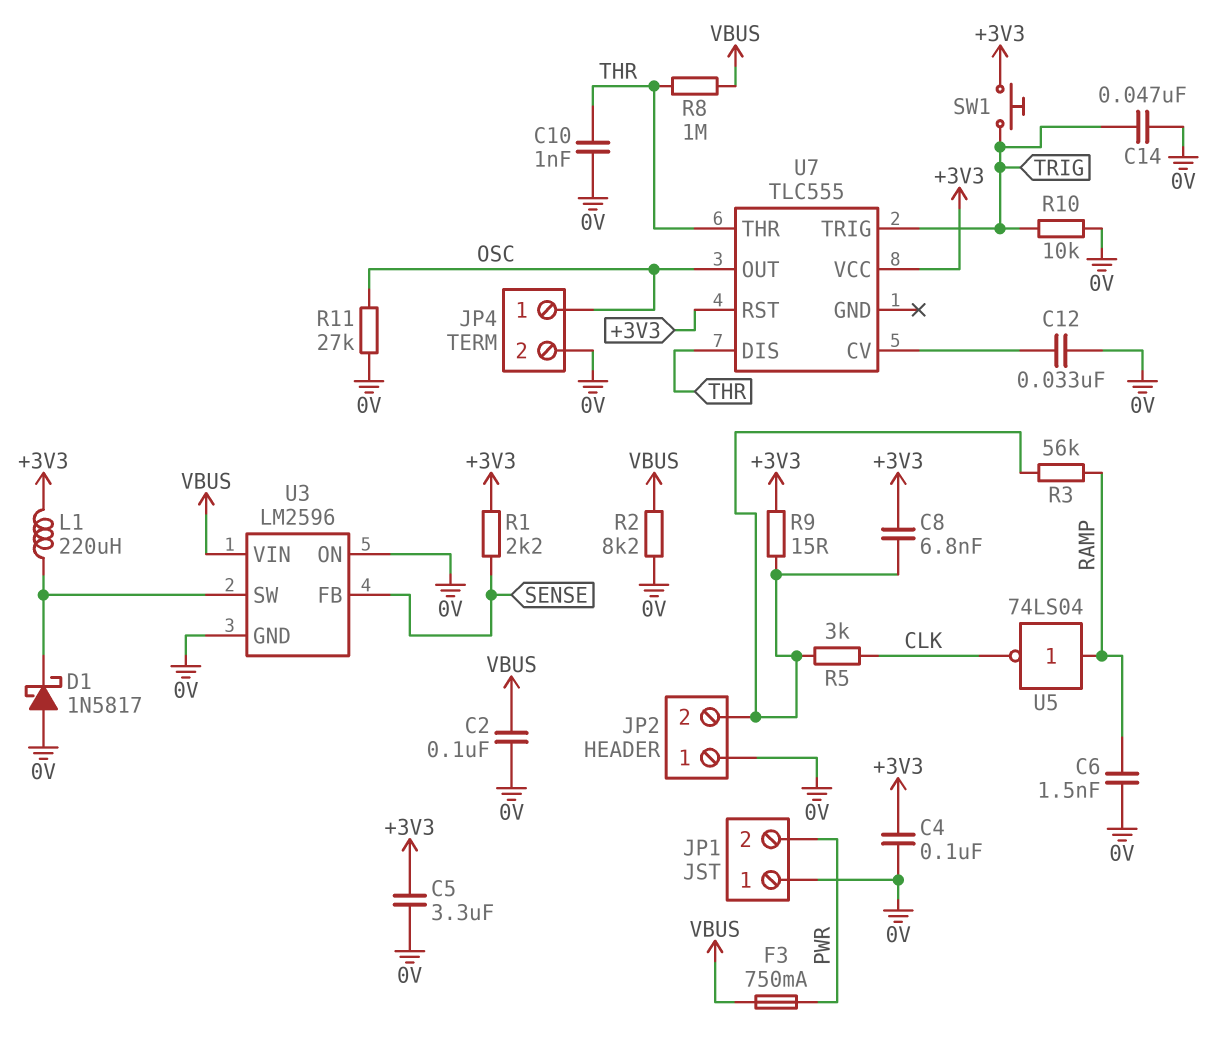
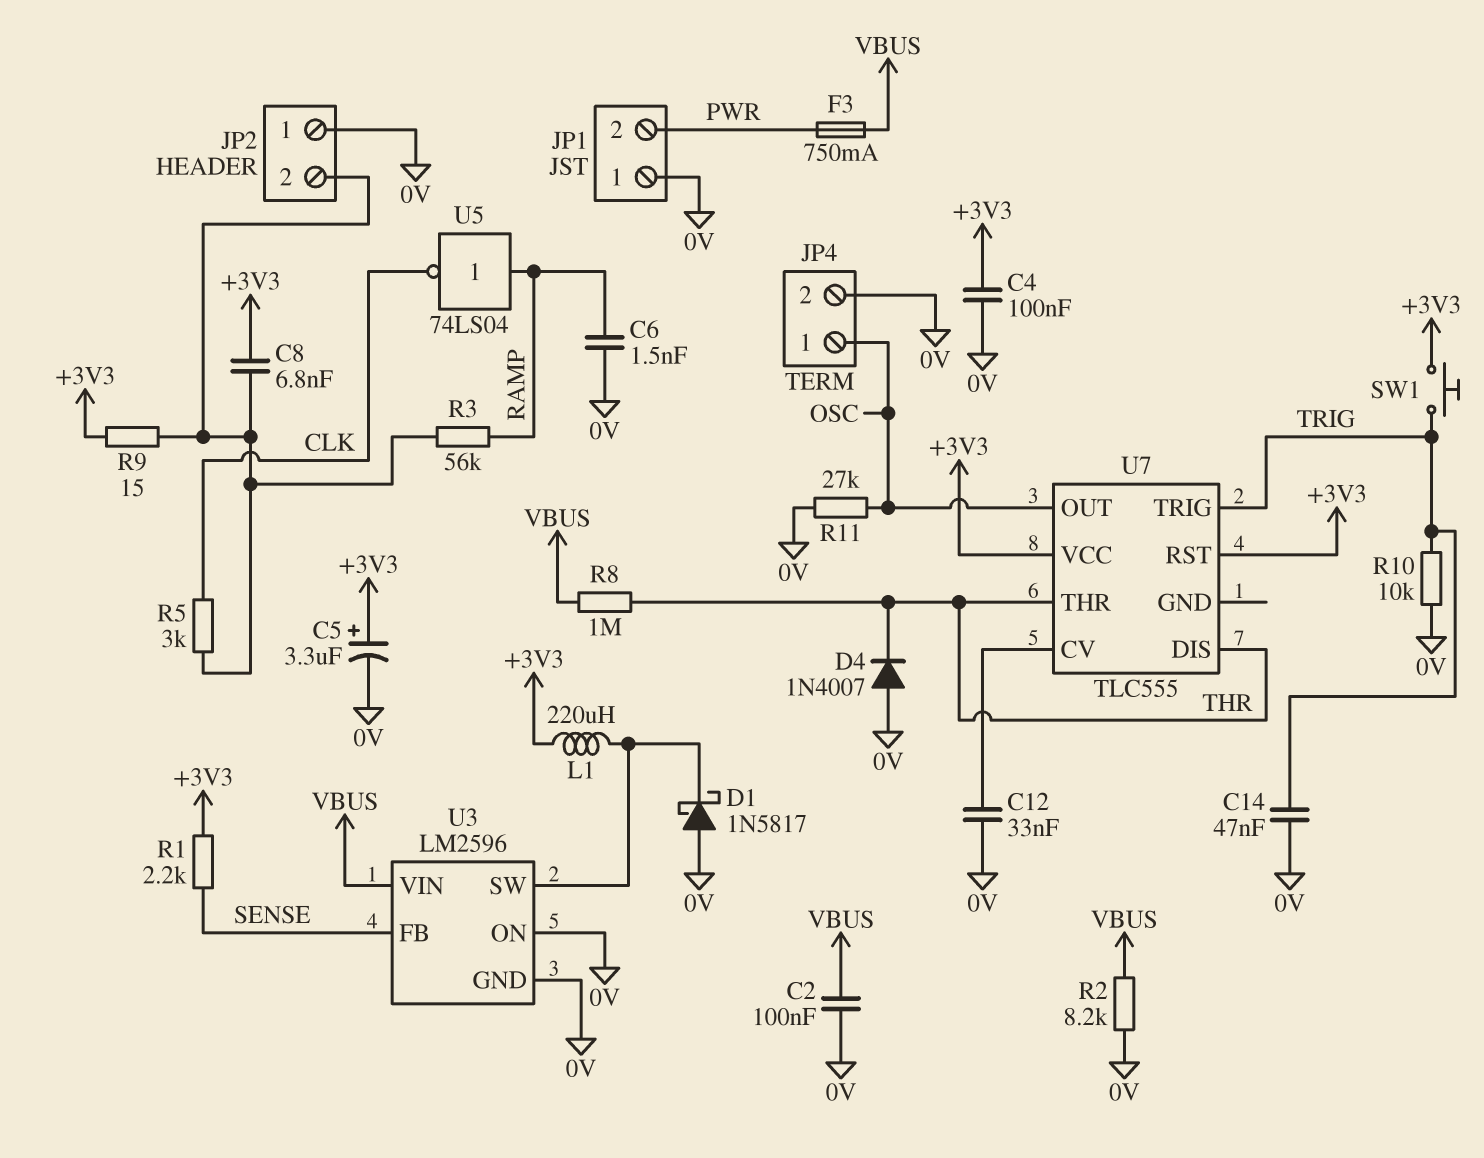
C5: 3.3uF (+3V3, 0V) -> 3.3uF (plus +3V3, minus 0V)
C10: 1nF (0V, THR) -> none
D4: none -> diode 1N4007 (A 0V, K THR)

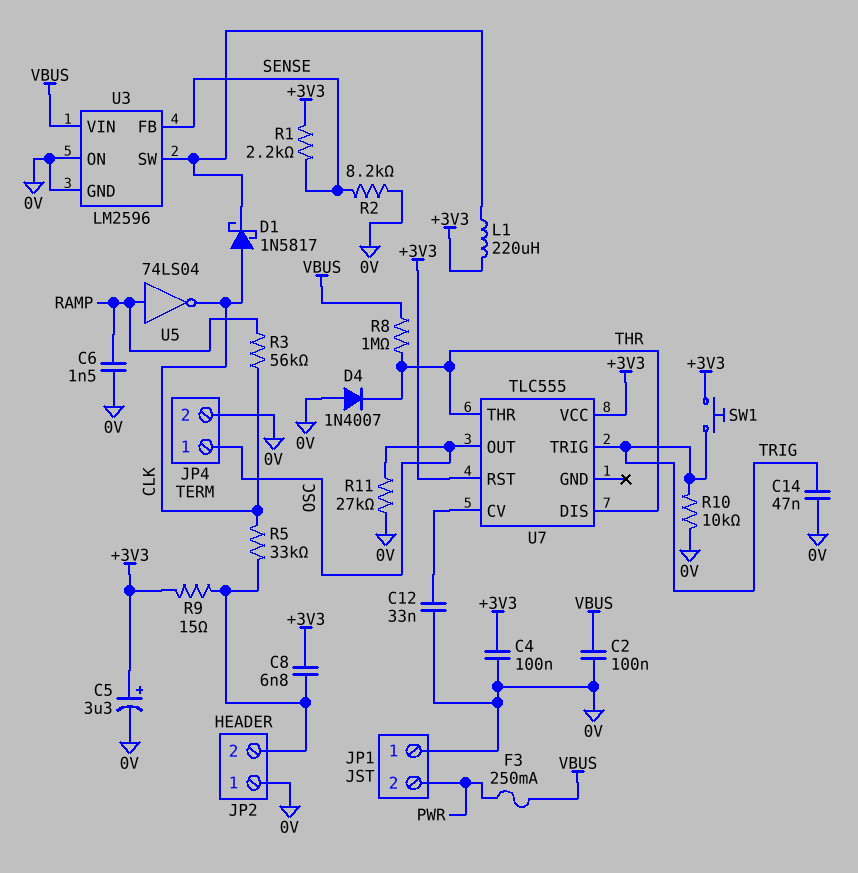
D1: schottky 1N5817 (A 0V, K U3/SW) -> schottky 1N5817 (A CLK, K U3/SW)
F3: 750mA (PWR, VBUS) -> 250mA (PWR, VBUS)
R2: 8.2k (0V, VBUS) -> 8.2k (0V, SENSE)
R3: 56k (JP2/2, RAMP) -> 56k (CLK, RAMP)
R5: 3k (CLK, JP2/2) -> 33k (CLK, JP2/2)

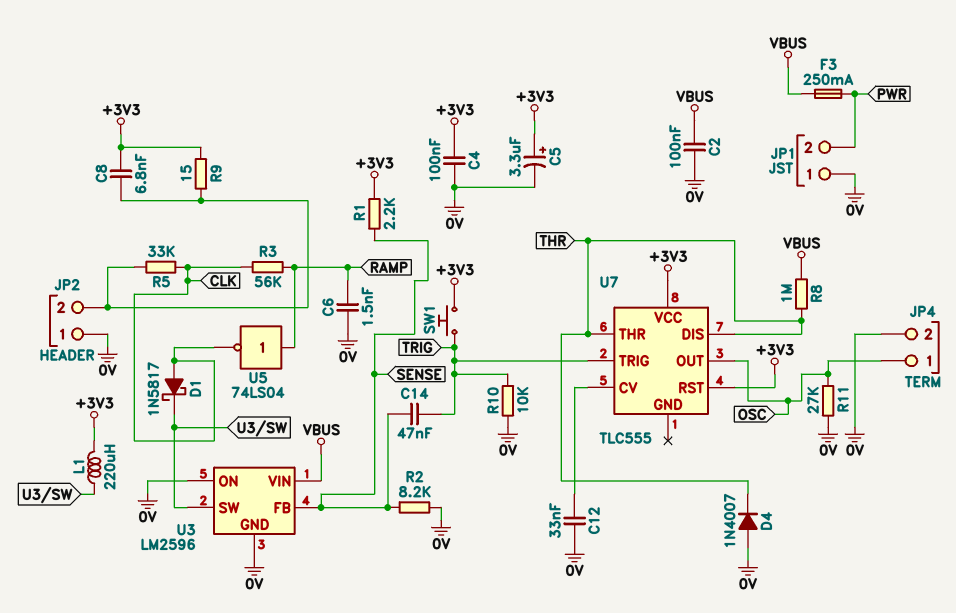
C14: 47nF (0V, TRIG) -> 47nF (SENSE, TRIG)

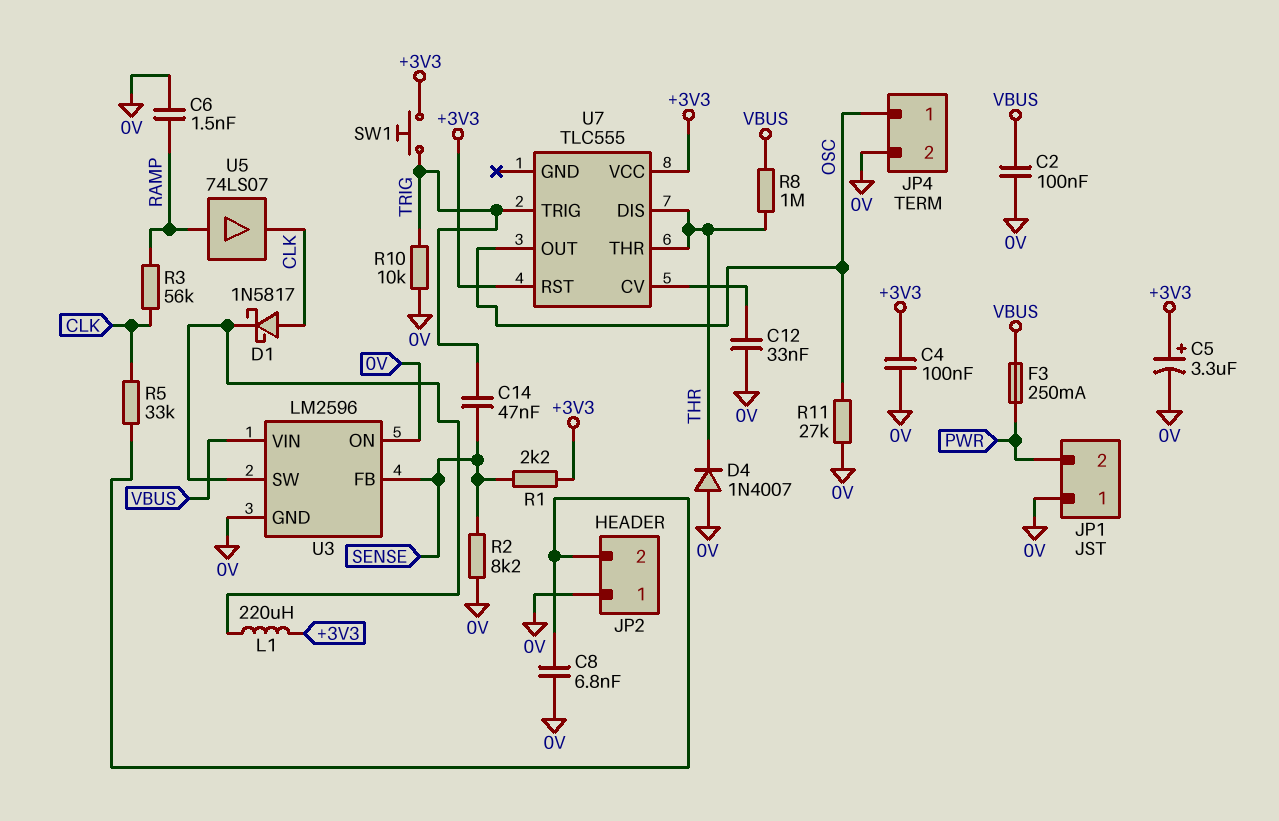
C8: 6.8nF (+3V3, JP2/2) -> 6.8nF (0V, JP2/2)
R9: 15 (+3V3, JP2/2) -> none
U5: NOT 74LS04 (in RAMP, out CLK) -> buffer 74LS07 (in RAMP, out CLK)

